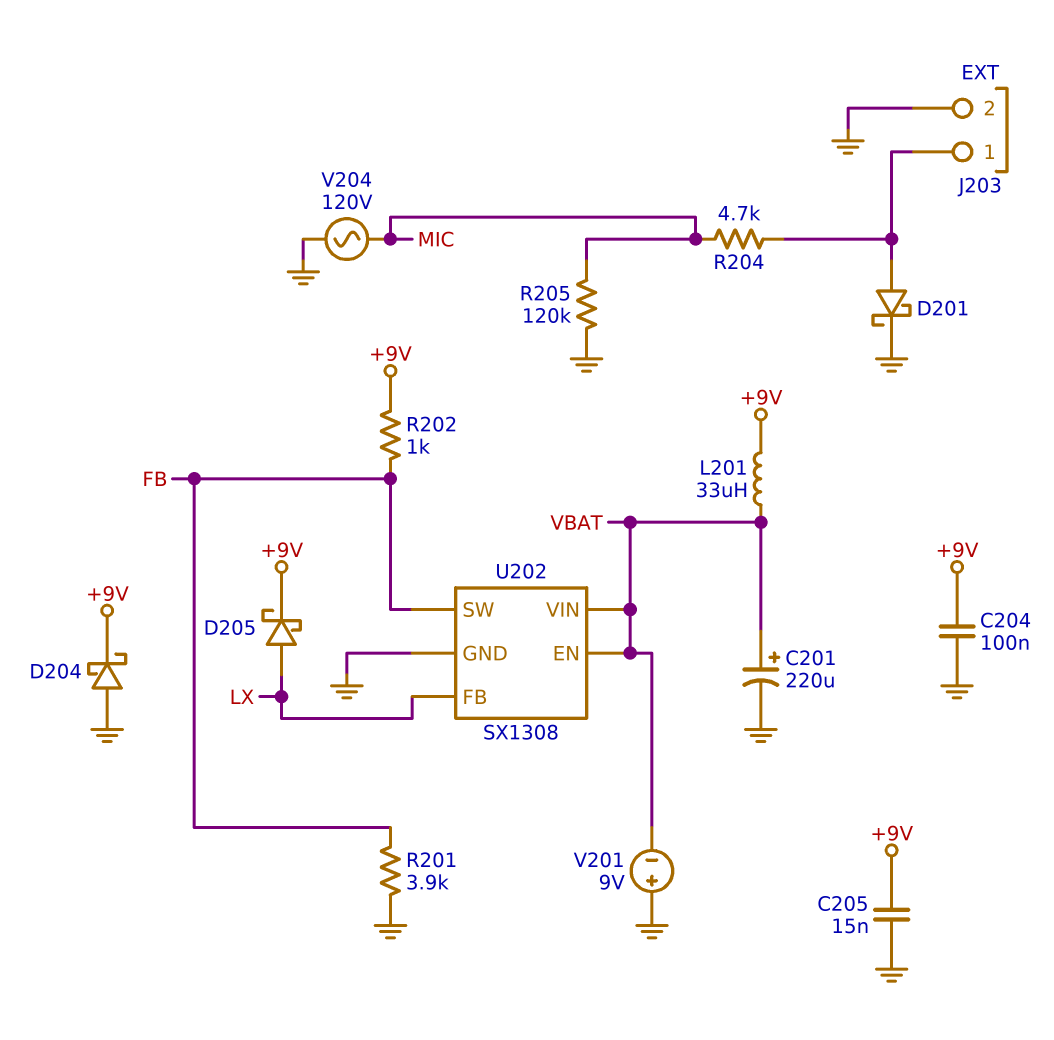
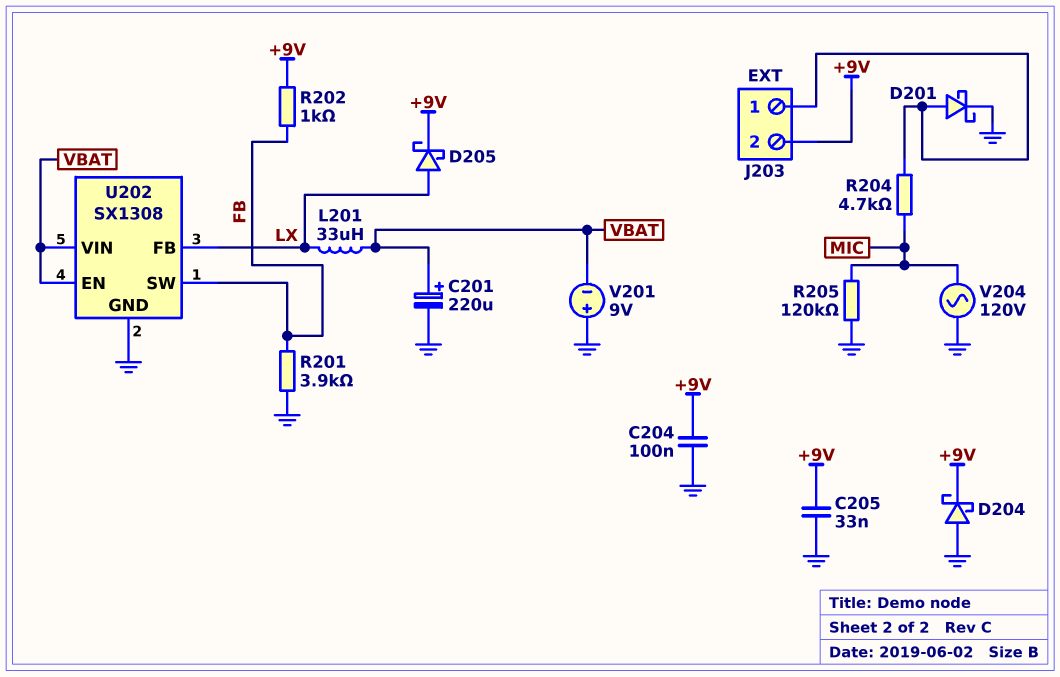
C205: 15nF (+9V, GND) -> 33nF (+9V, GND)
J203 pin 2: GND -> +9V
L201: 33uH (+9V, VBAT) -> 33uH (LX, VBAT)

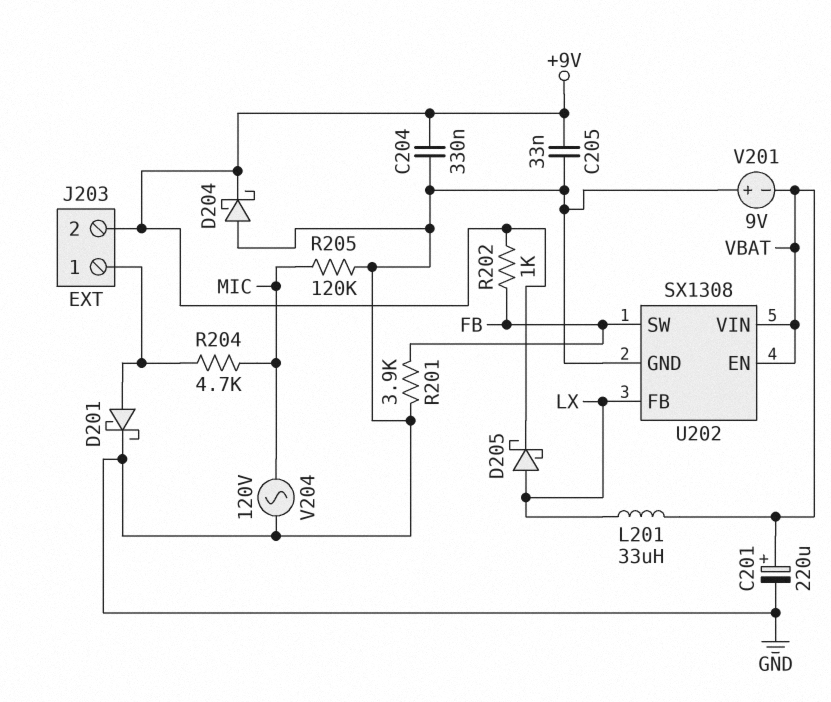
C204: 100nF (+9V, GND) -> 330nF (+9V, GND)

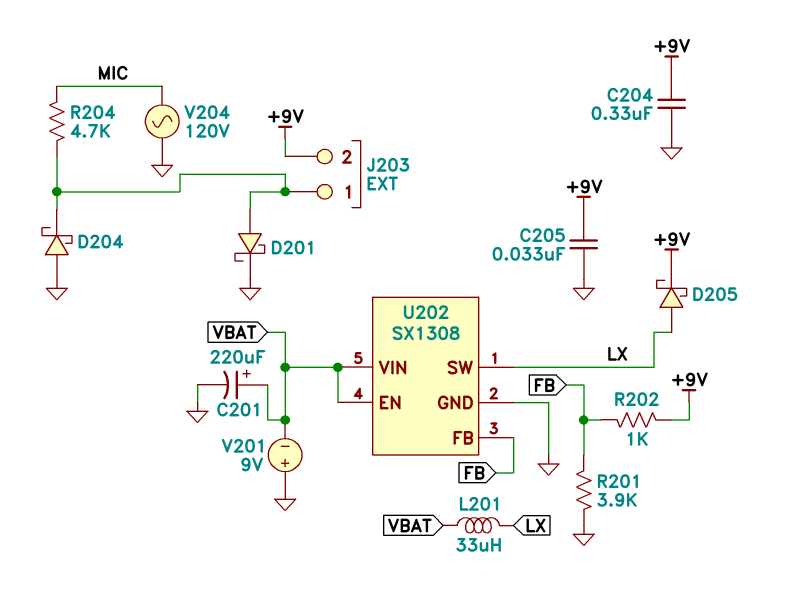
D204: schottky (A GND, K +9V) -> schottky (A GND, K J203/1)
R205: 120k (GND, MIC) -> none
U202 pin FB: LX -> FB
U202 pin SW: FB -> LX

